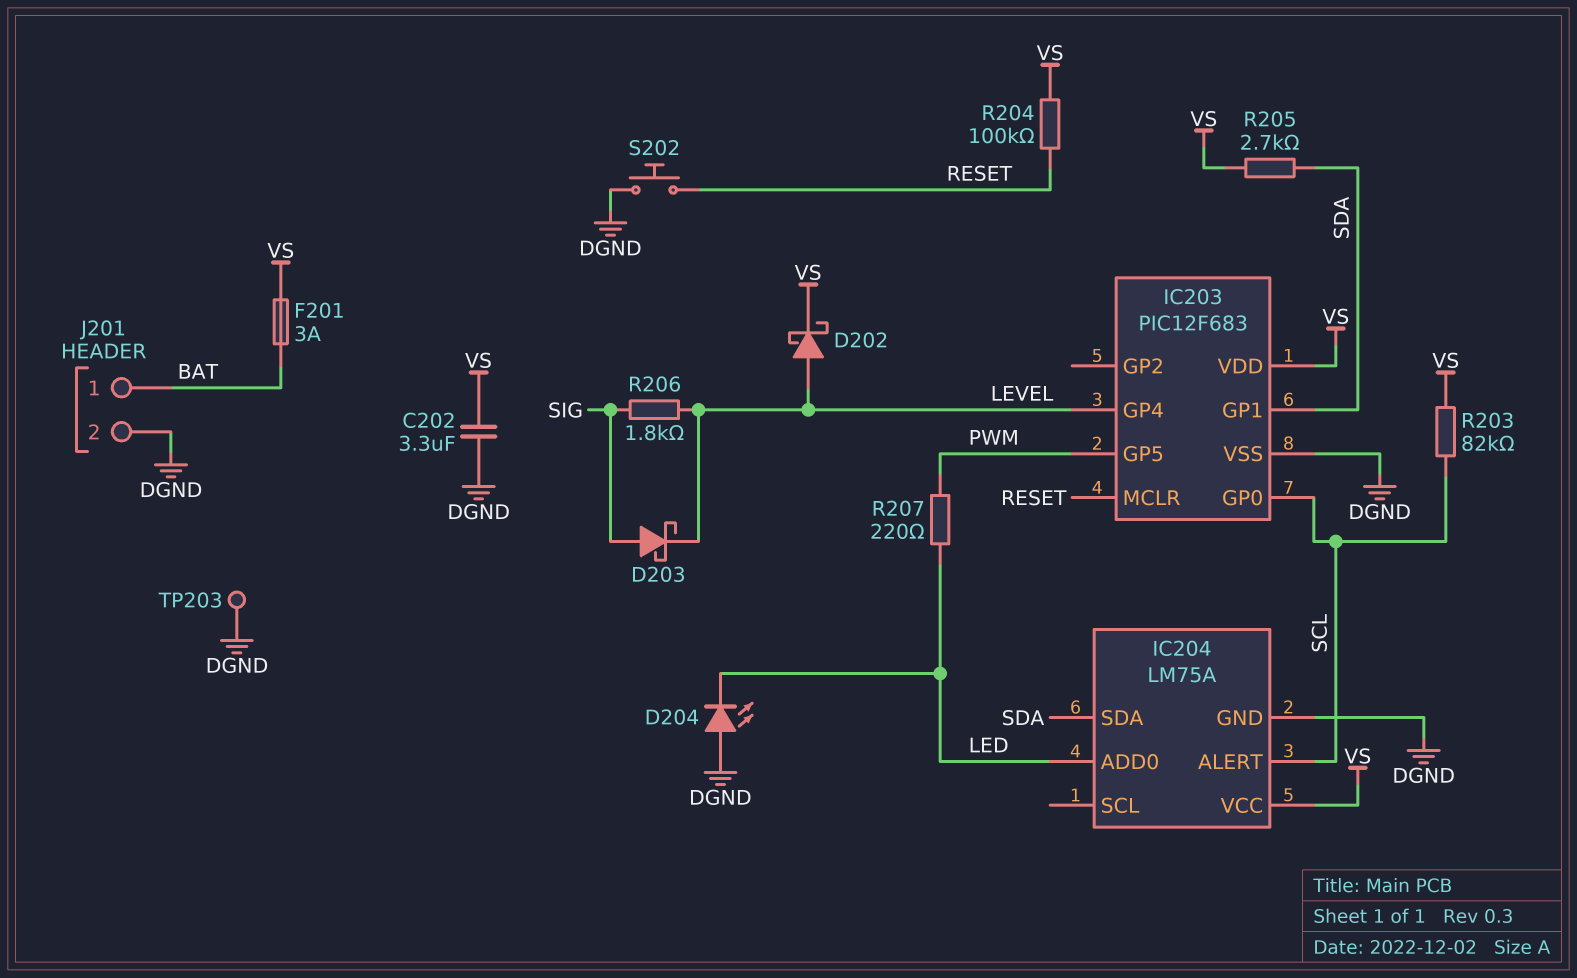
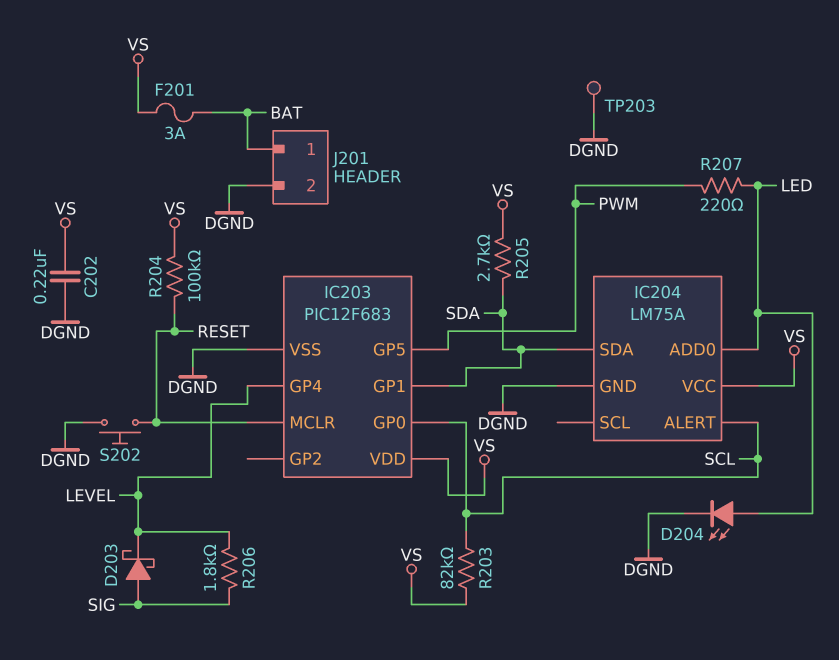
C202: 3.3uF (DGND, VS) -> 220nF (DGND, VS)
D202: schottky (A LEVEL, K VS) -> none
D204: LED (A DGND, K LED) -> LED (A LED, K DGND)

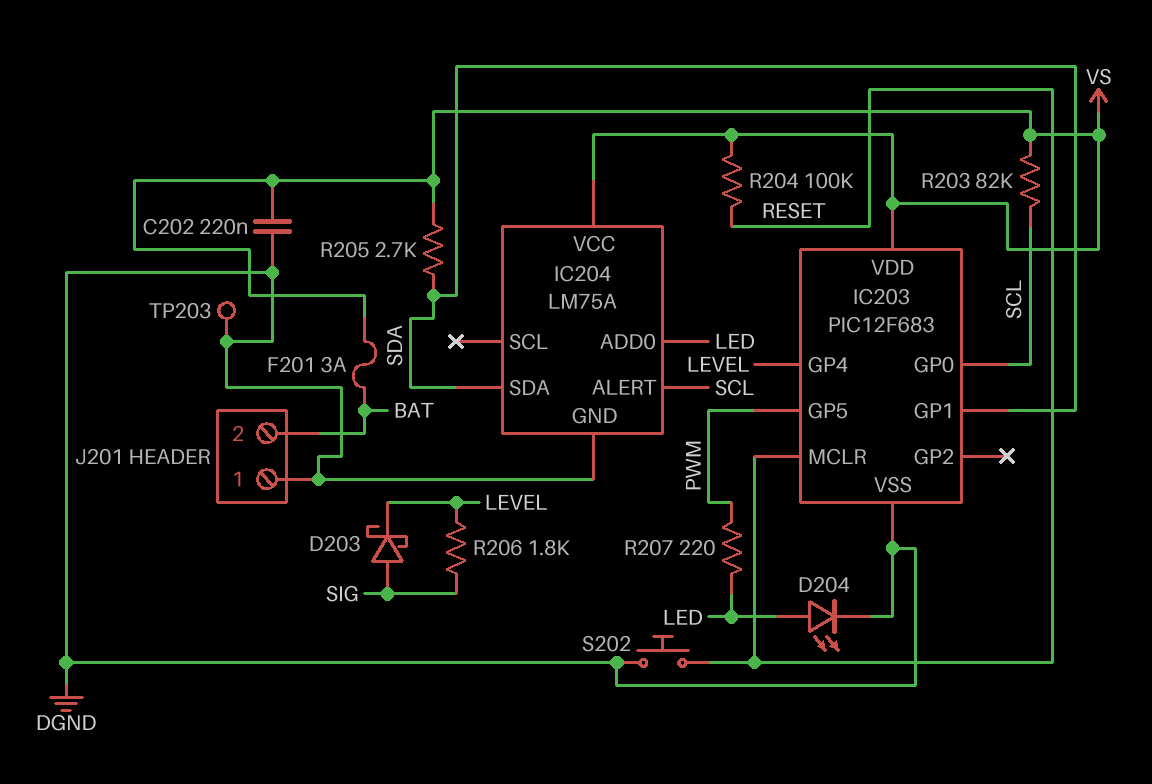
J201 pin 1: BAT -> DGND
J201 pin 2: DGND -> BAT

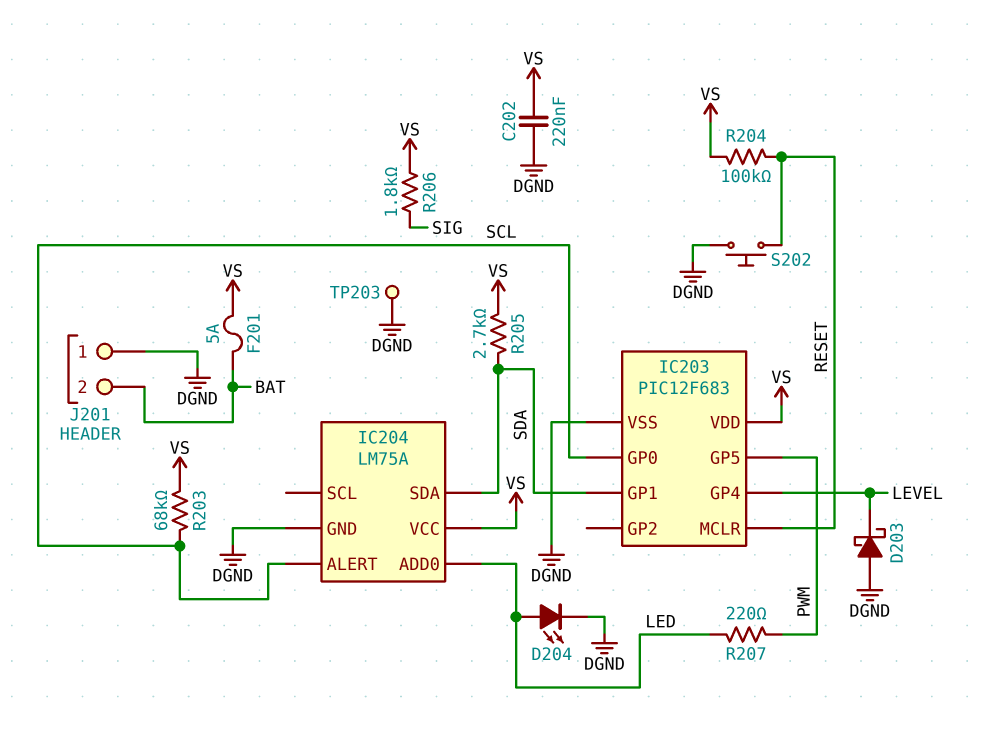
D203: schottky (A SIG, K LEVEL) -> schottky (A DGND, K LEVEL)
F201: 3A (BAT, VS) -> 5A (BAT, VS)
R203: 82k (SCL, VS) -> 68k (SCL, VS)
R206: 1.8k (LEVEL, SIG) -> 1.8k (SIG, VS)

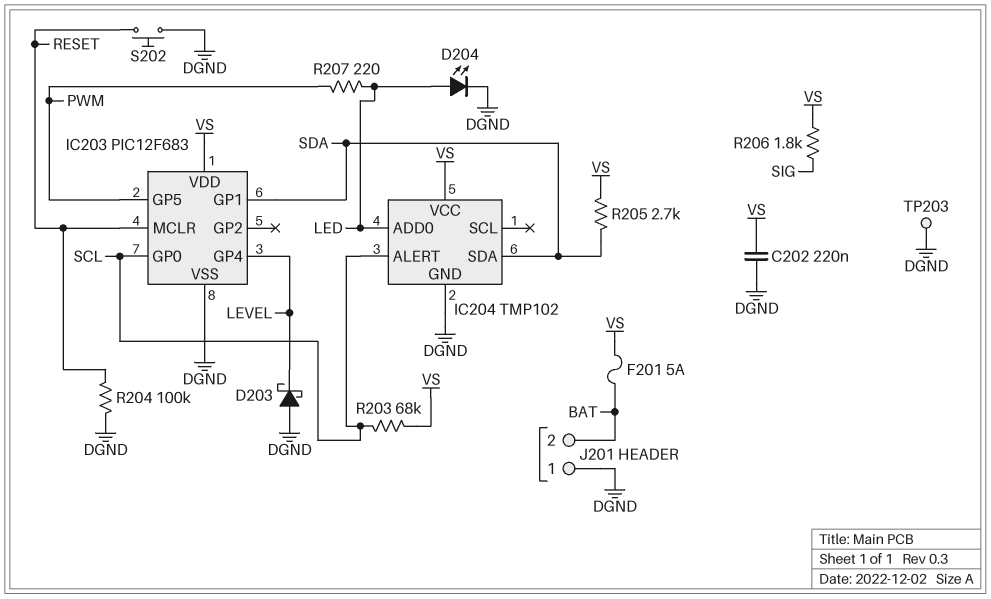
IC204: LM75A -> TMP102
R204: 100k (RESET, VS) -> 100k (DGND, RESET)

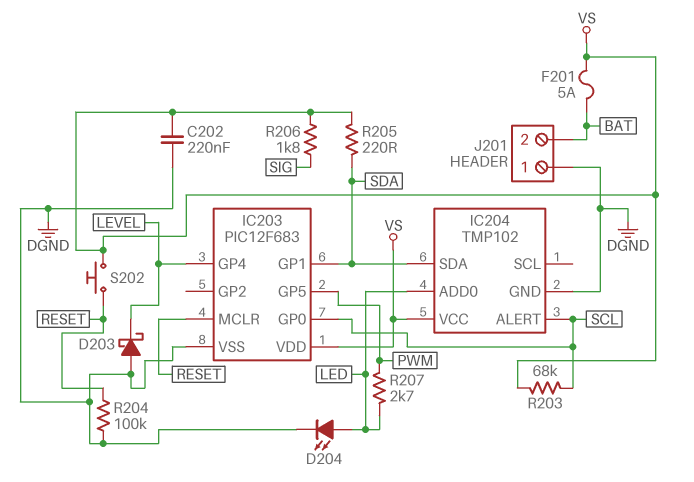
R205: 2.7k (SDA, VS) -> 220 (SDA, VS)
R207: 220 (LED, PWM) -> 2.7k (LED, PWM)
S202: button (DGND, RESET) -> button (RESET, VS)
TP203: test point (DGND) -> none

